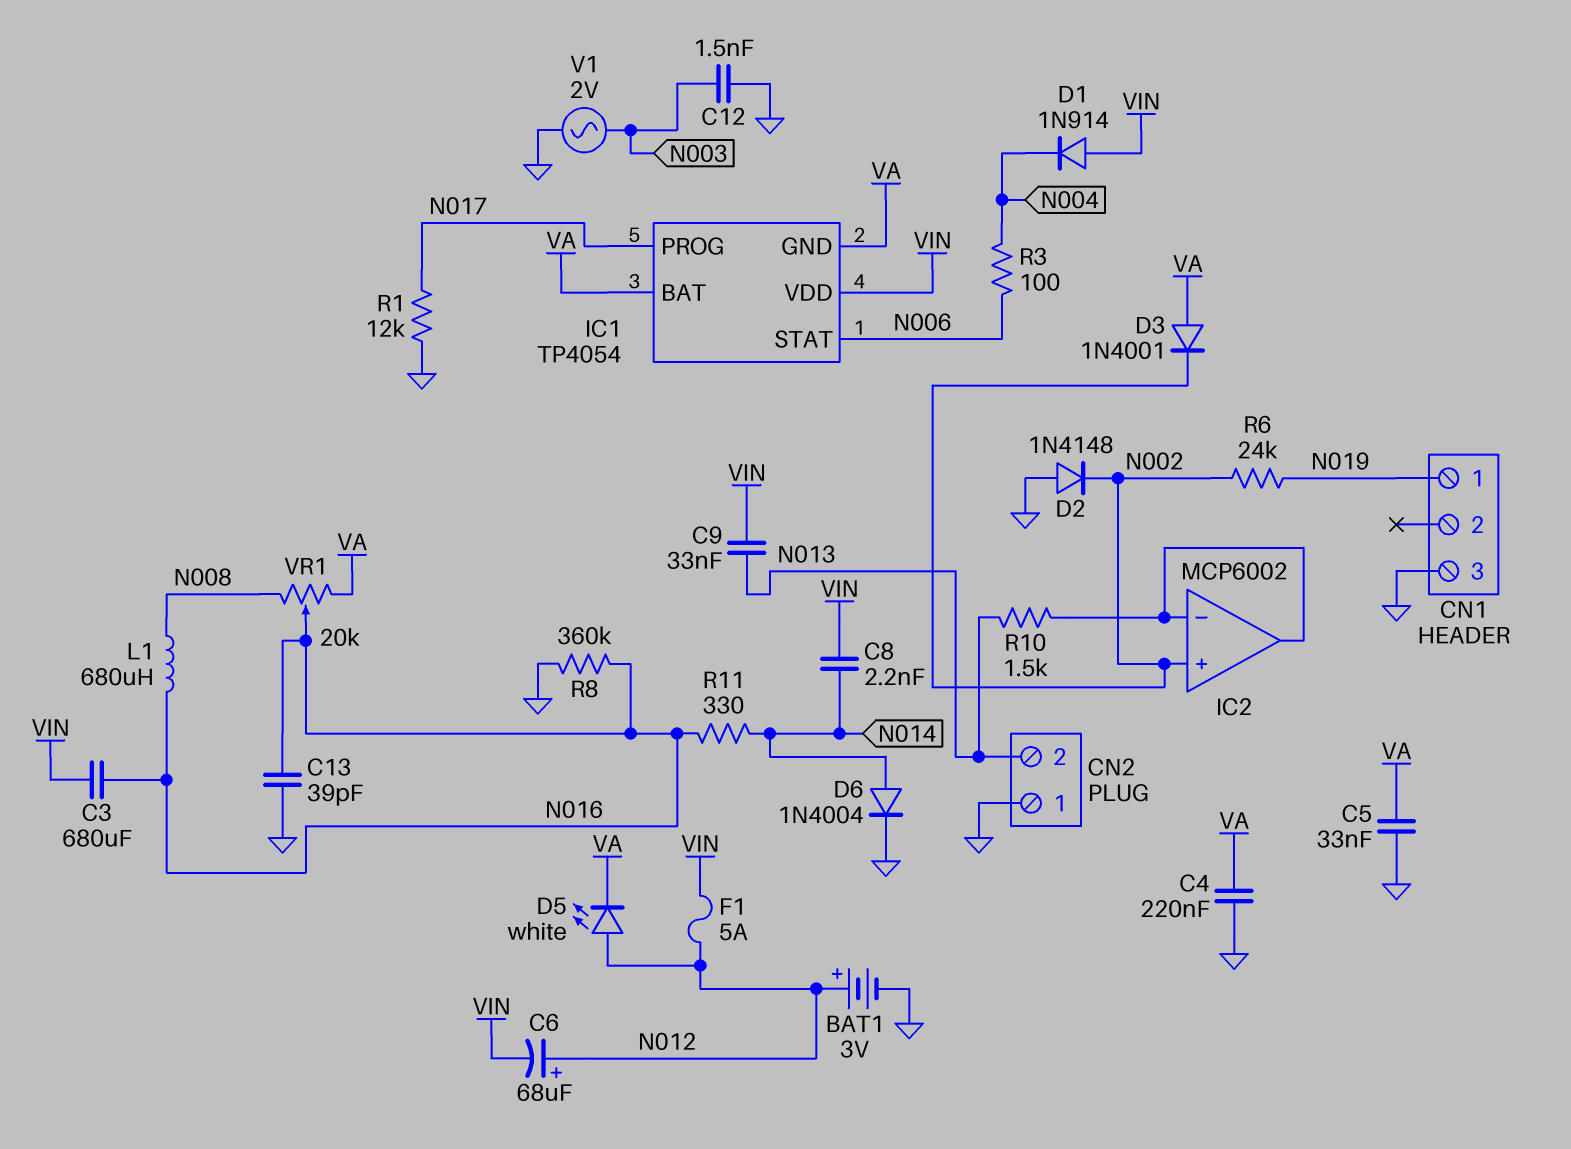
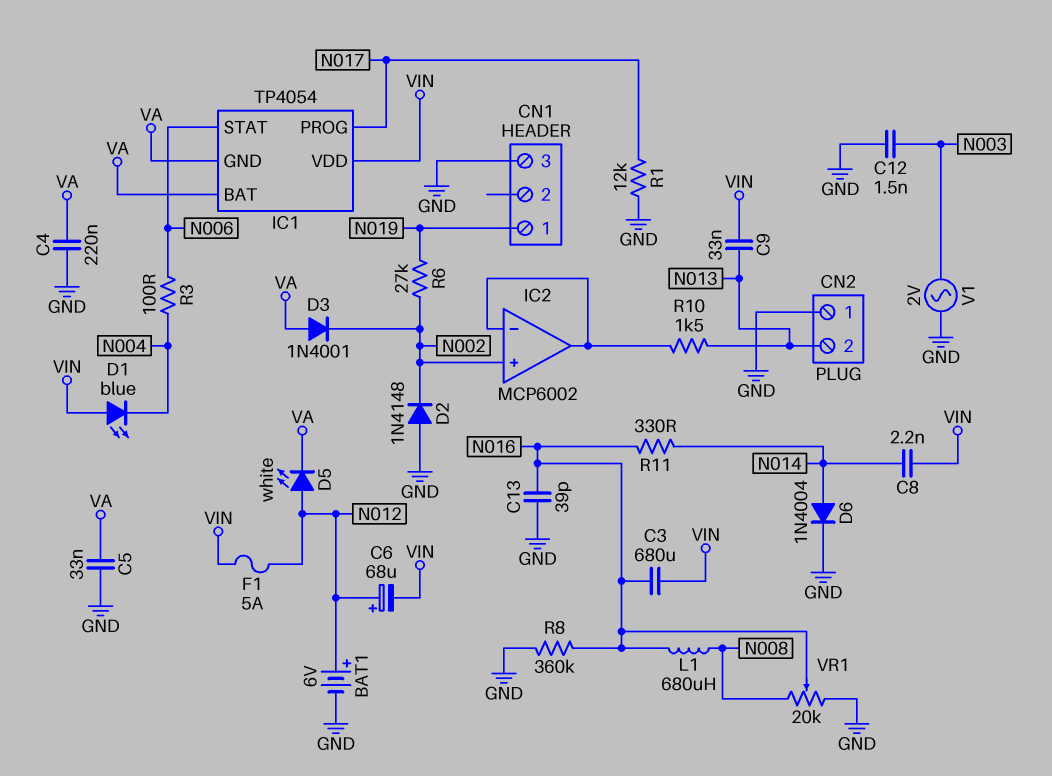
BAT1: 3V (plus N012, minus GND) -> 6V (plus N012, minus GND)
D1: diode 1N914 (A VIN, K N004) -> LED blue (A VIN, K N004)
R6: 24k (N002, N019) -> 27k (N002, N019)
VR1: 20k (N008, VA, wiper N016) -> 20k (GND, N008, wiper N016)

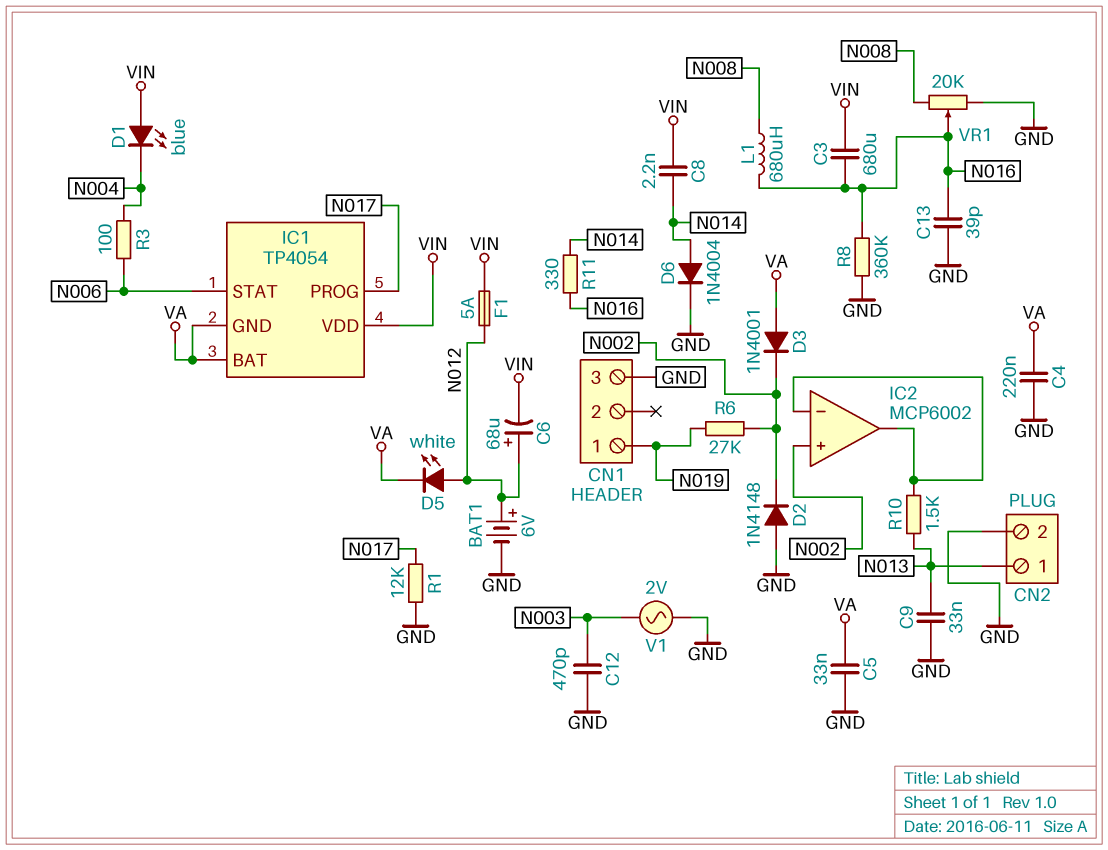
C9: 33nF (N013, VIN) -> 33nF (GND, N013)
C12: 1.5nF (GND, N003) -> 470pF (GND, N003)
CN2 pin 1: GND -> N013
CN2 pin 2: N013 -> GND

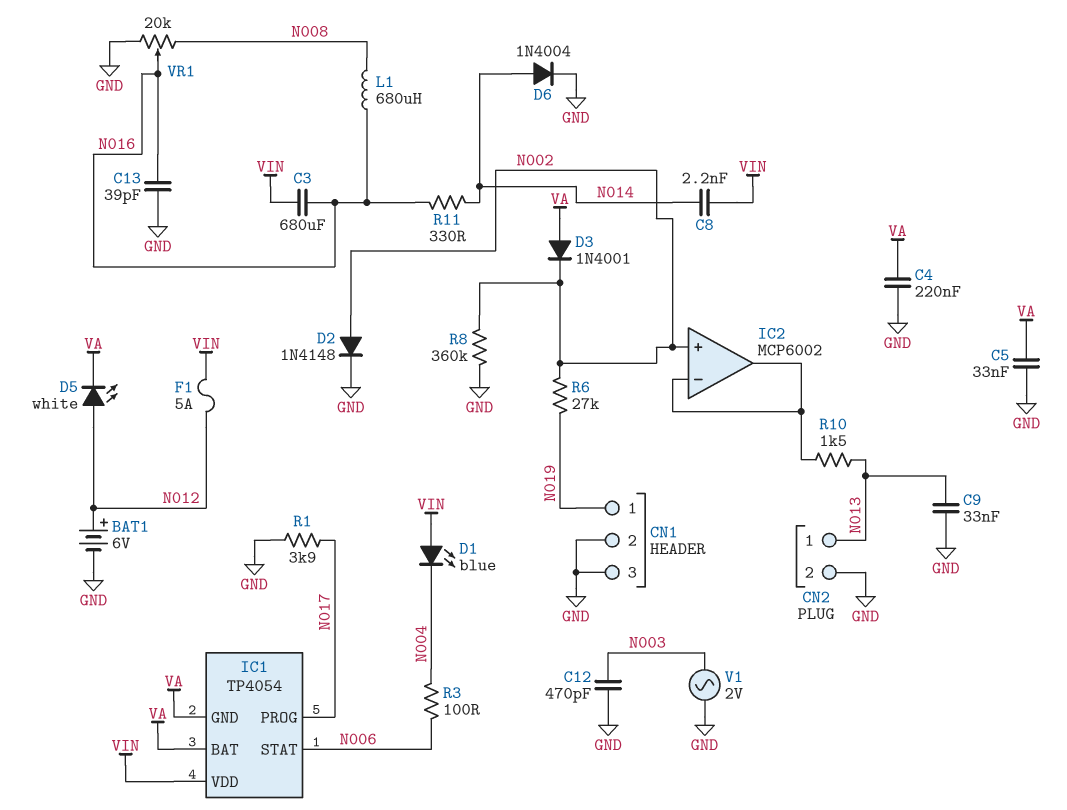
C6: 68uF (plus N012, minus VIN) -> none
CN1 pin 2: none -> GND
D2: diode 1N4148 (A GND, K N002) -> diode 1N4148 (A N002, K GND)
R1: 12k (GND, N017) -> 3.9k (GND, N017)
R8: 360k (GND, N016) -> 360k (GND, N002)

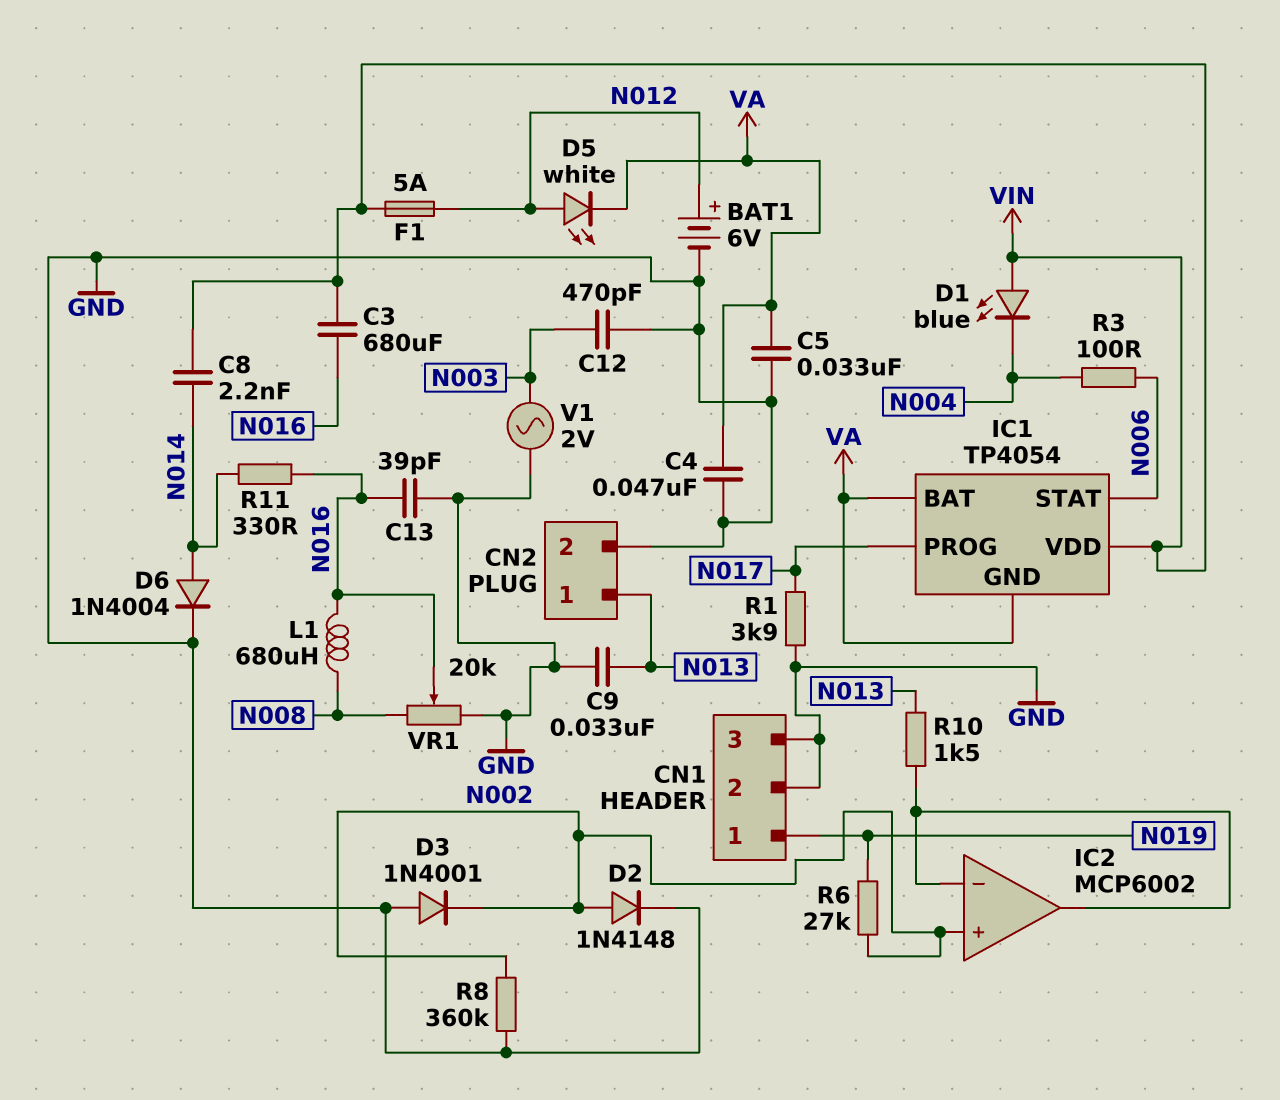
C4: 220nF (GND, VA) -> 47nF (GND, VA)
D3: diode 1N4001 (A VA, K N002) -> diode 1N4001 (A GND, K N002)

